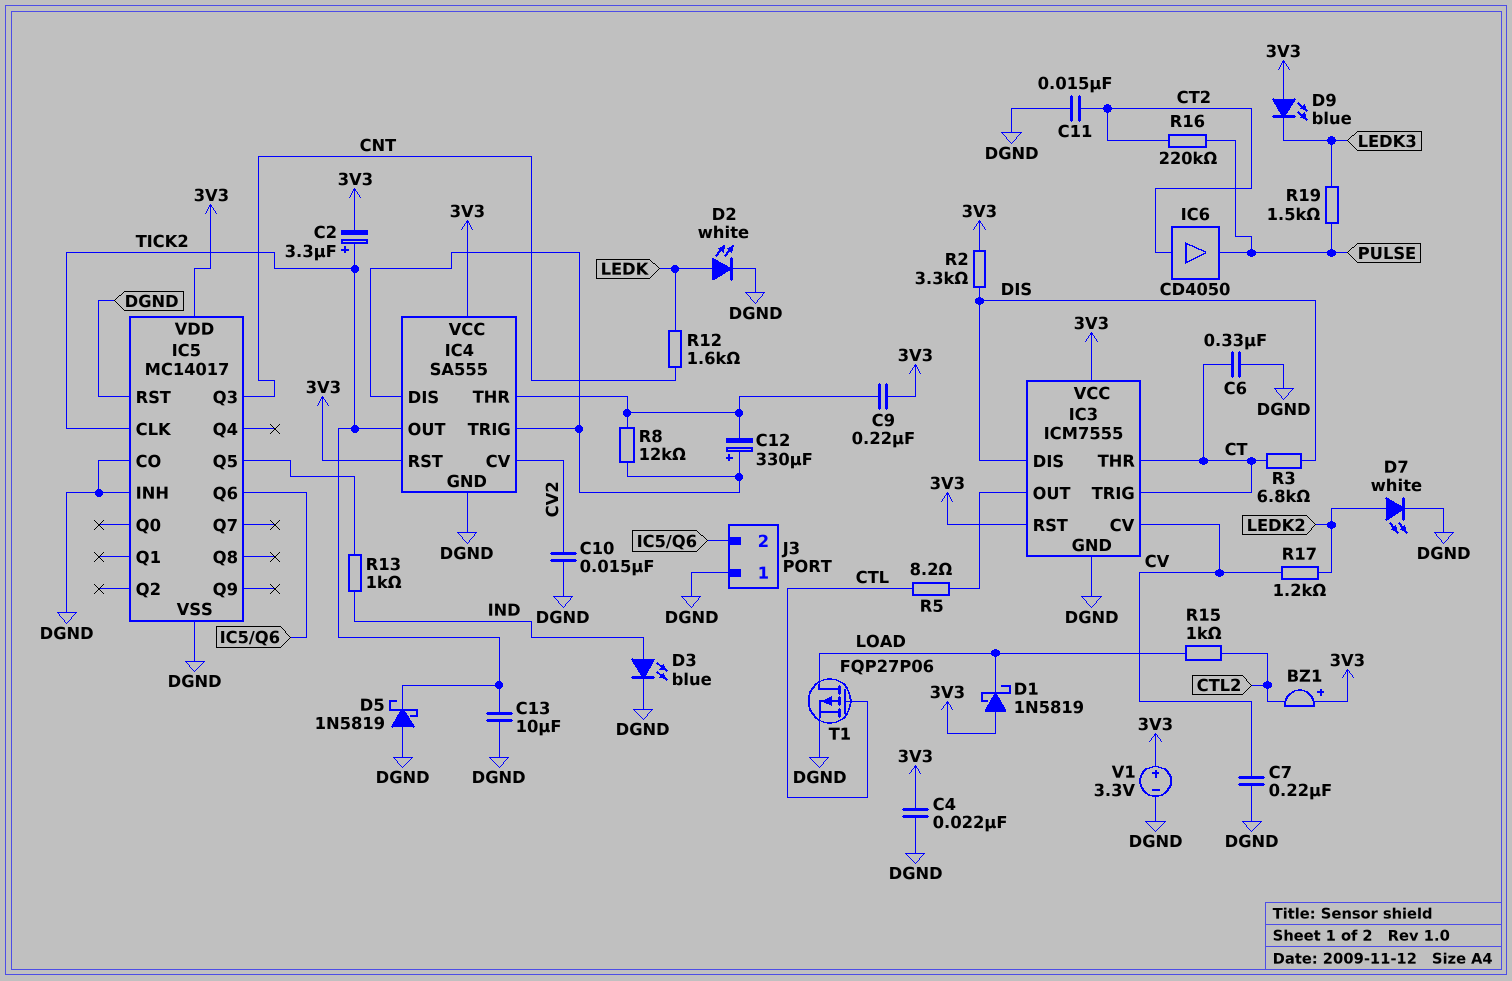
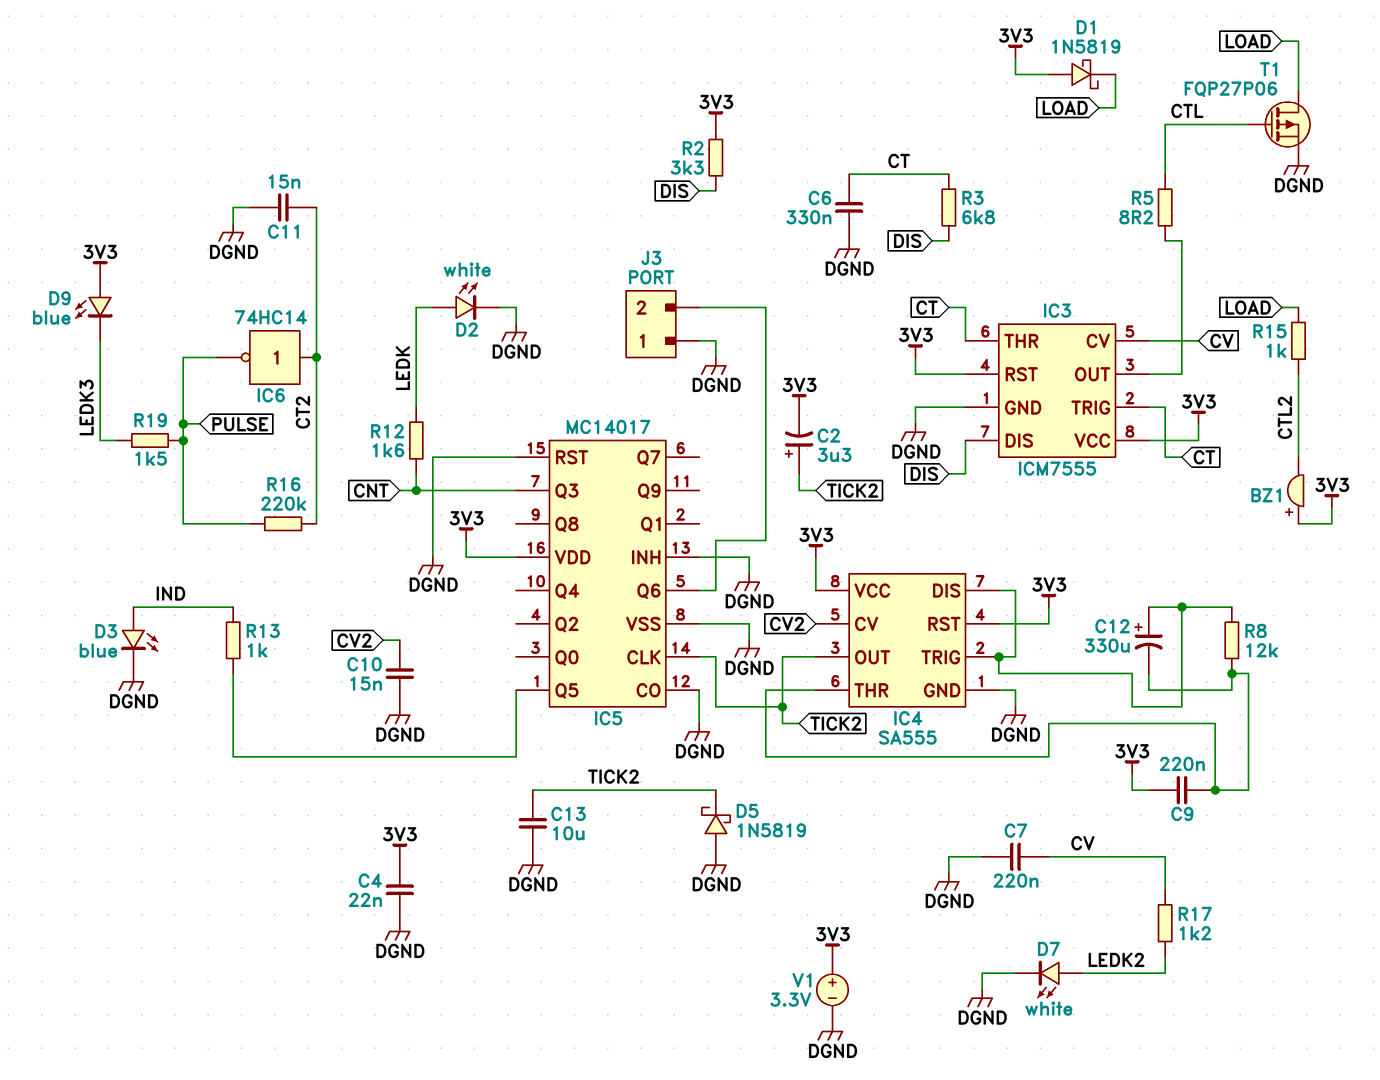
IC6: buffer CD4050 (in CT2, out PULSE) -> NOT 74HC14 (in CT2, out PULSE)

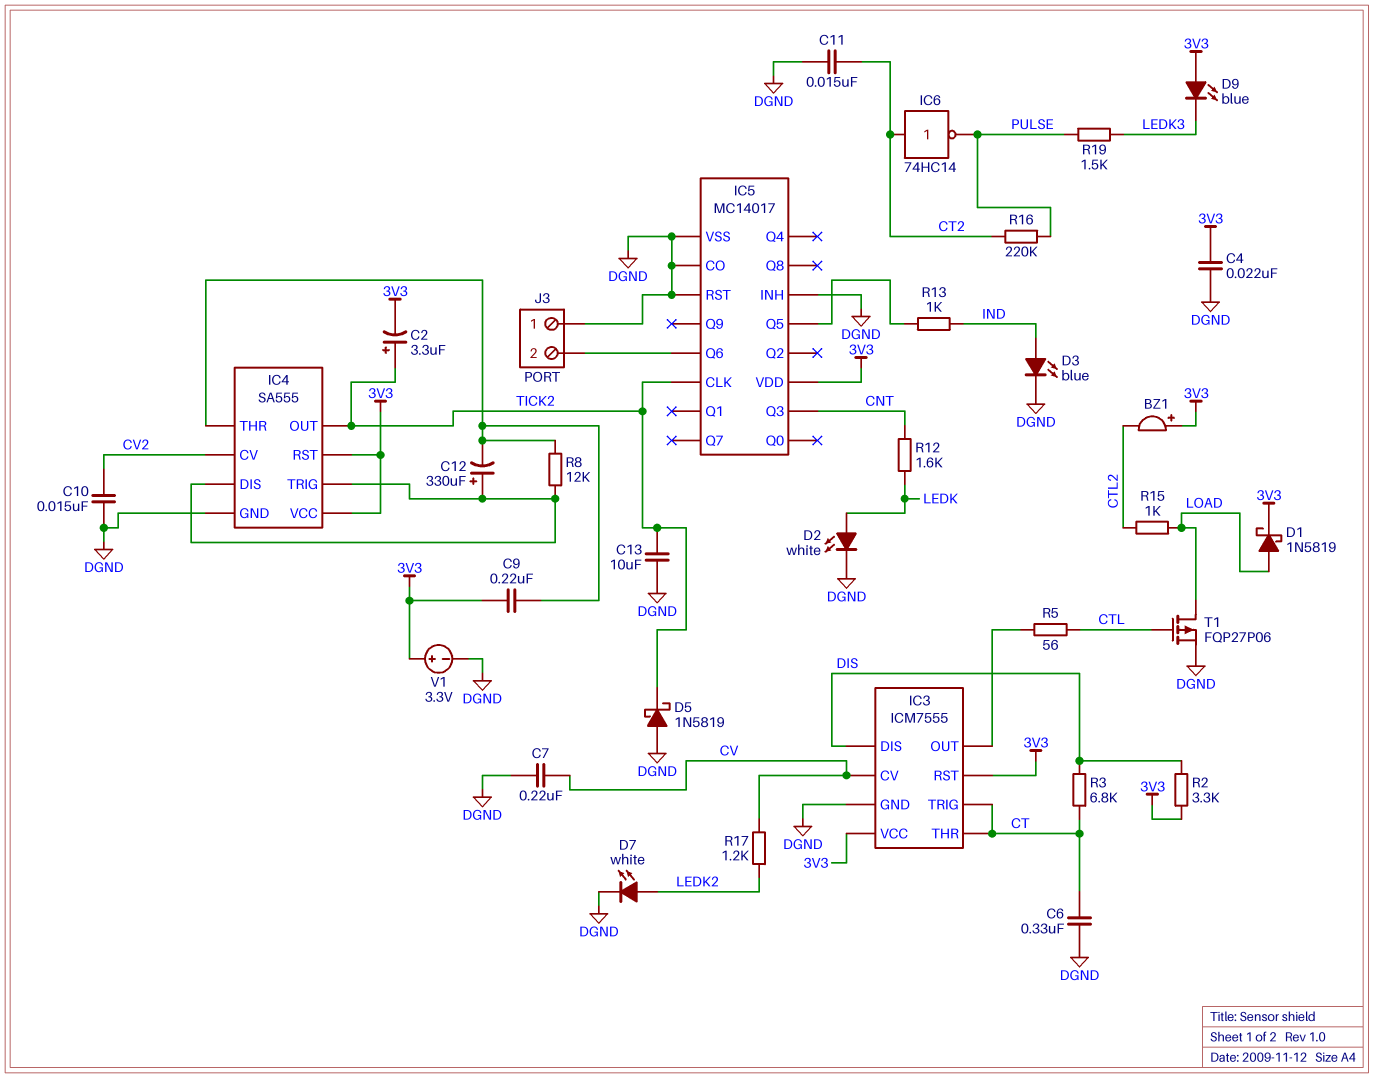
D1: schottky 1N5819 (A 3V3, K LOAD) -> schottky 1N5819 (A LOAD, K 3V3)
R5: 8.2 (CTL, IC3/OUT) -> 56 (CTL, IC3/OUT)

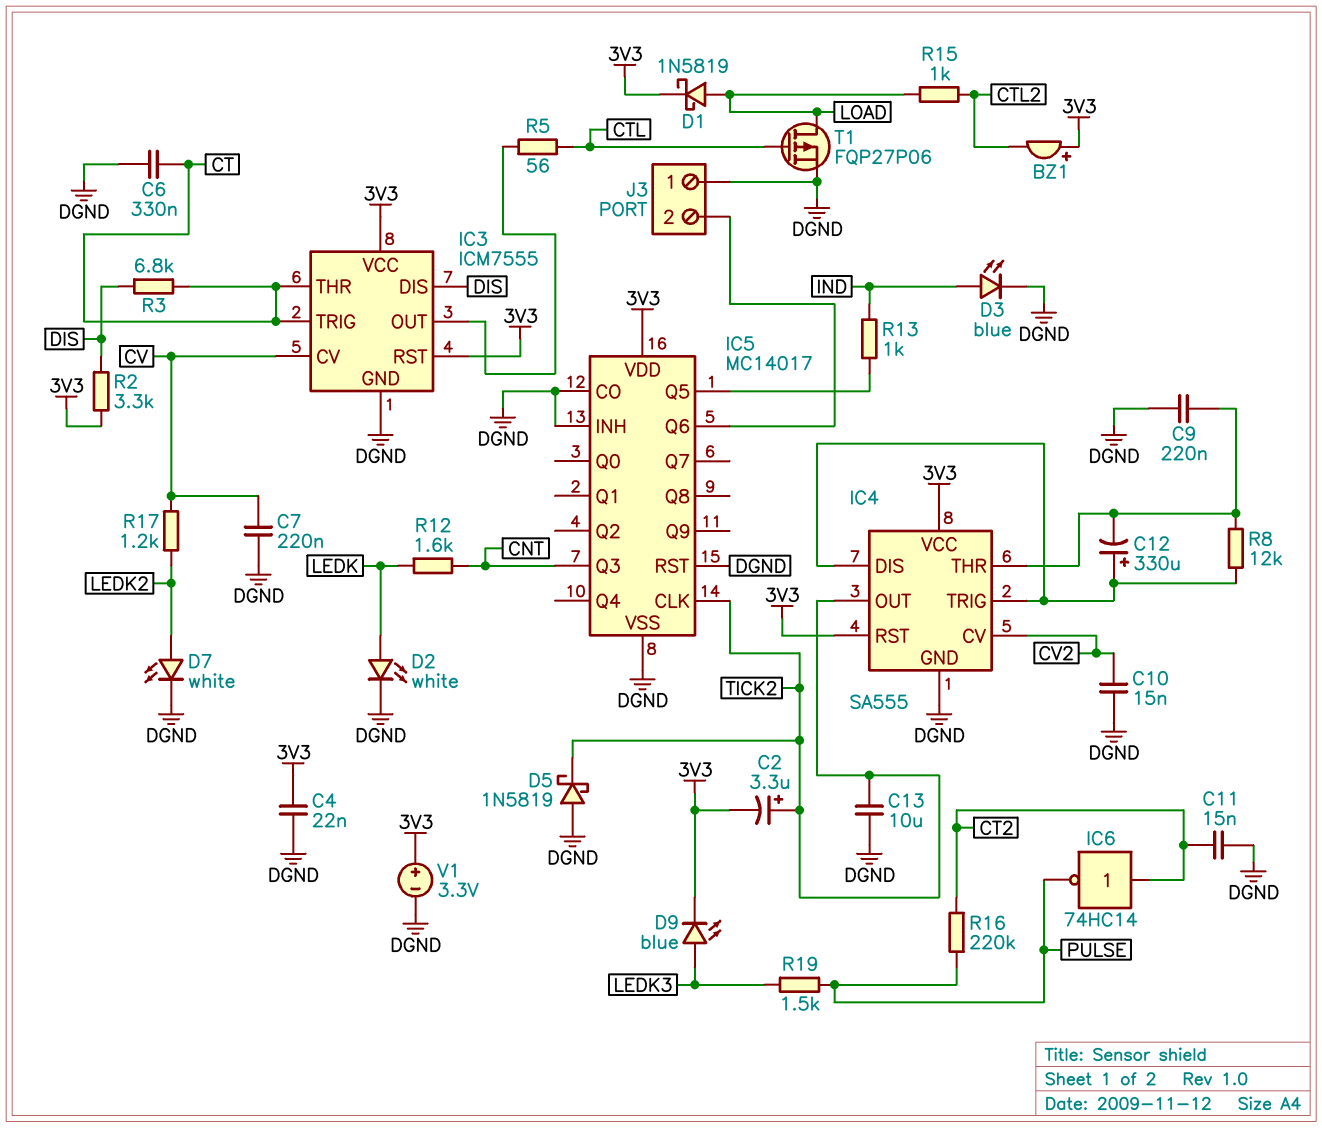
C9: 220nF (3V3, IC4/THR) -> 220nF (DGND, IC4/THR)
D9: LED blue (A 3V3, K LEDK3) -> LED blue (A LEDK3, K 3V3)

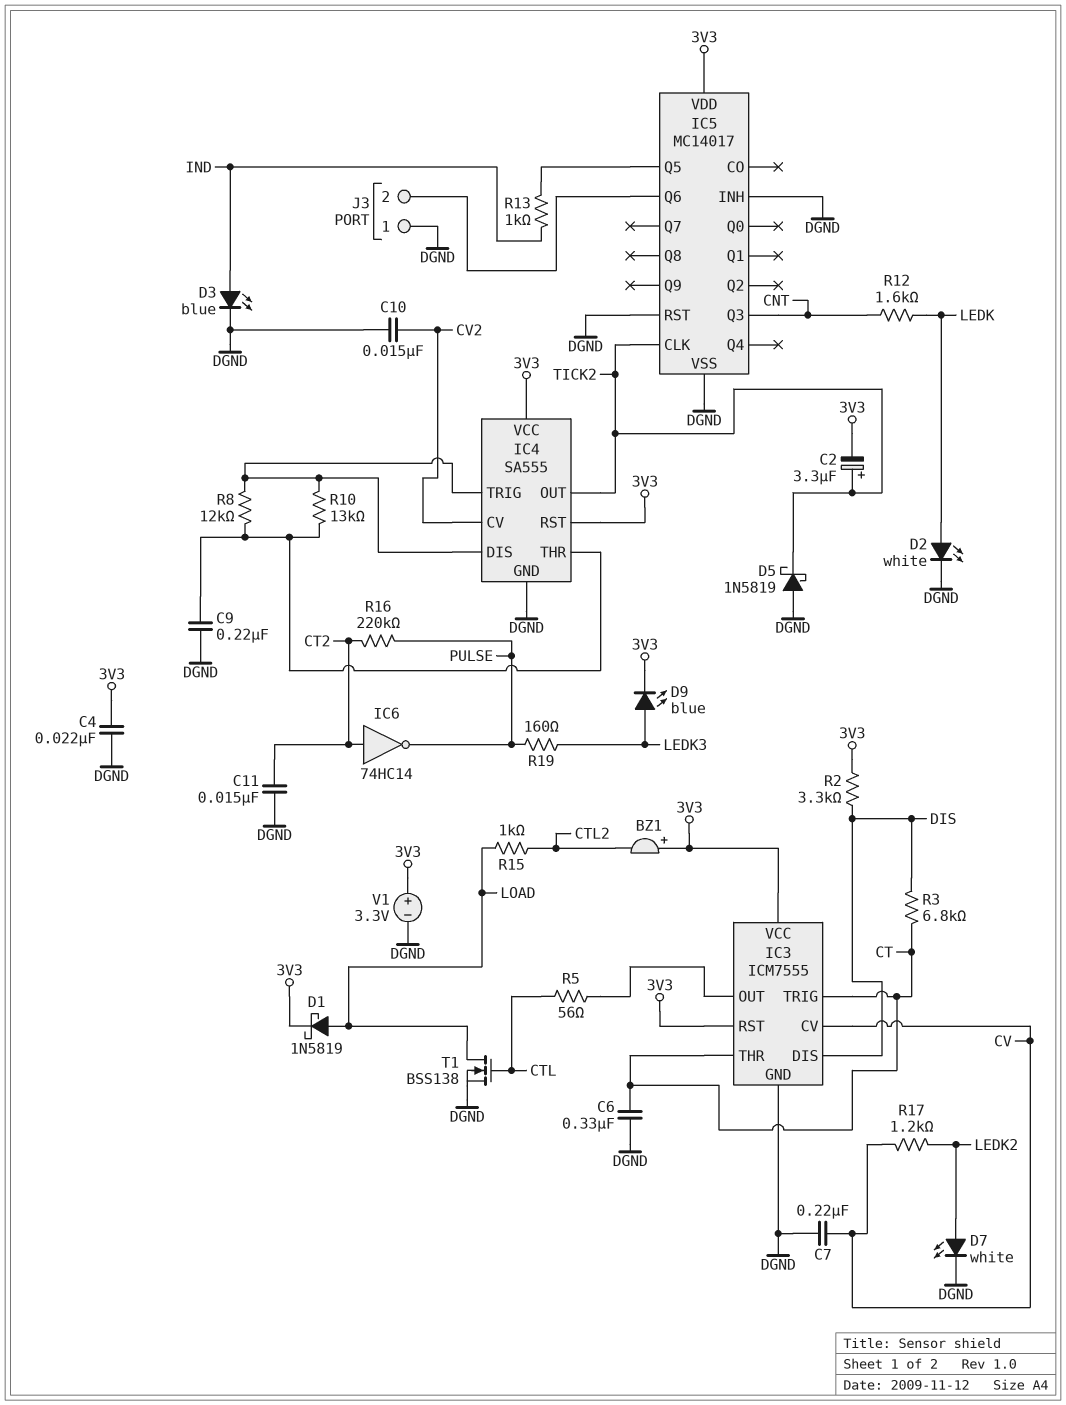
C12: 330uF (plus IC4/DIS, minus IC4/THR) -> none
C13: 10uF (DGND, TICK2) -> none
IC5 pin CO: DGND -> none
R10: none -> 13k (IC4/DIS, IC4/THR)
R19: 1.5k (LEDK3, PULSE) -> 160 (LEDK3, PULSE)
T1: PMOS FQP27P06 (G CTL, D LOAD, S DGND) -> NMOS BSS138 (G CTL, D LOAD, S DGND)

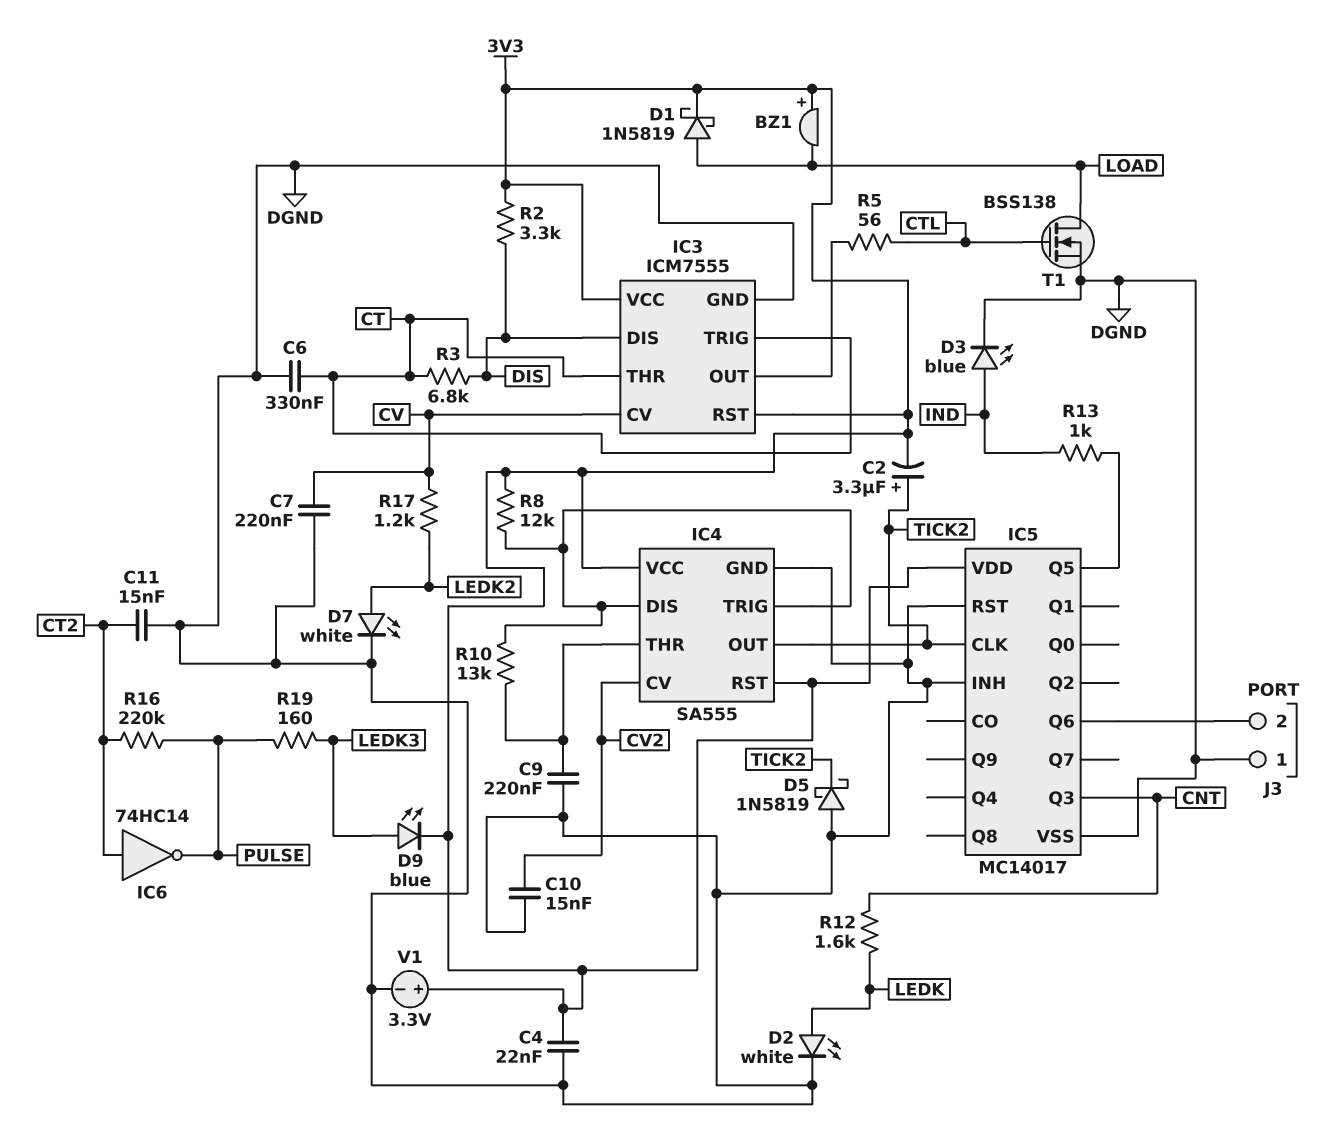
BZ1: buzzer (plus 3V3, minus CTL2) -> buzzer (plus 3V3, minus LOAD)
R8: 12k (IC4/DIS, IC4/THR) -> 12k (3V3, IC4/DIS)
R15: 1k (CTL2, LOAD) -> none

